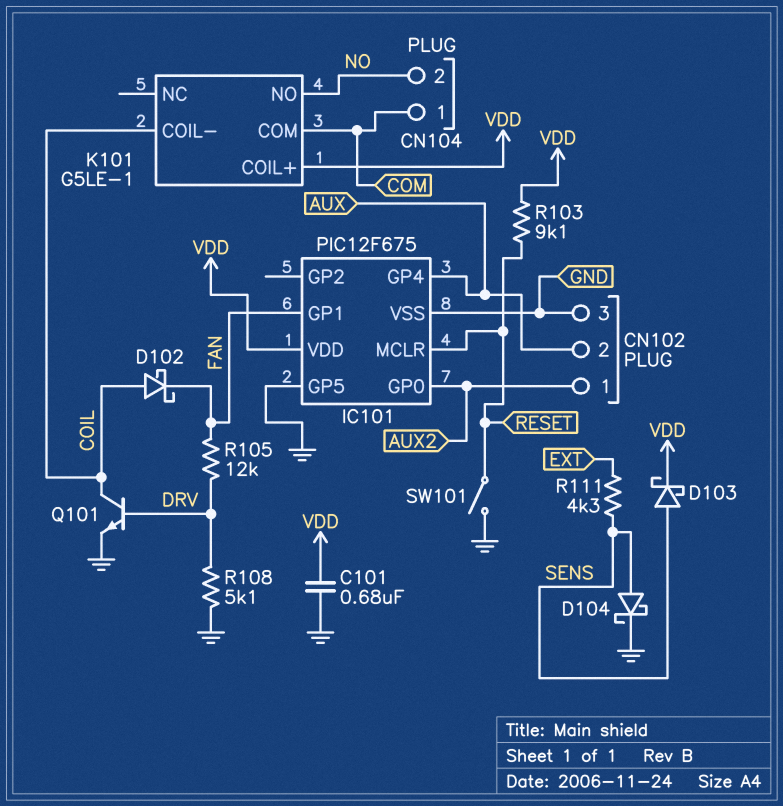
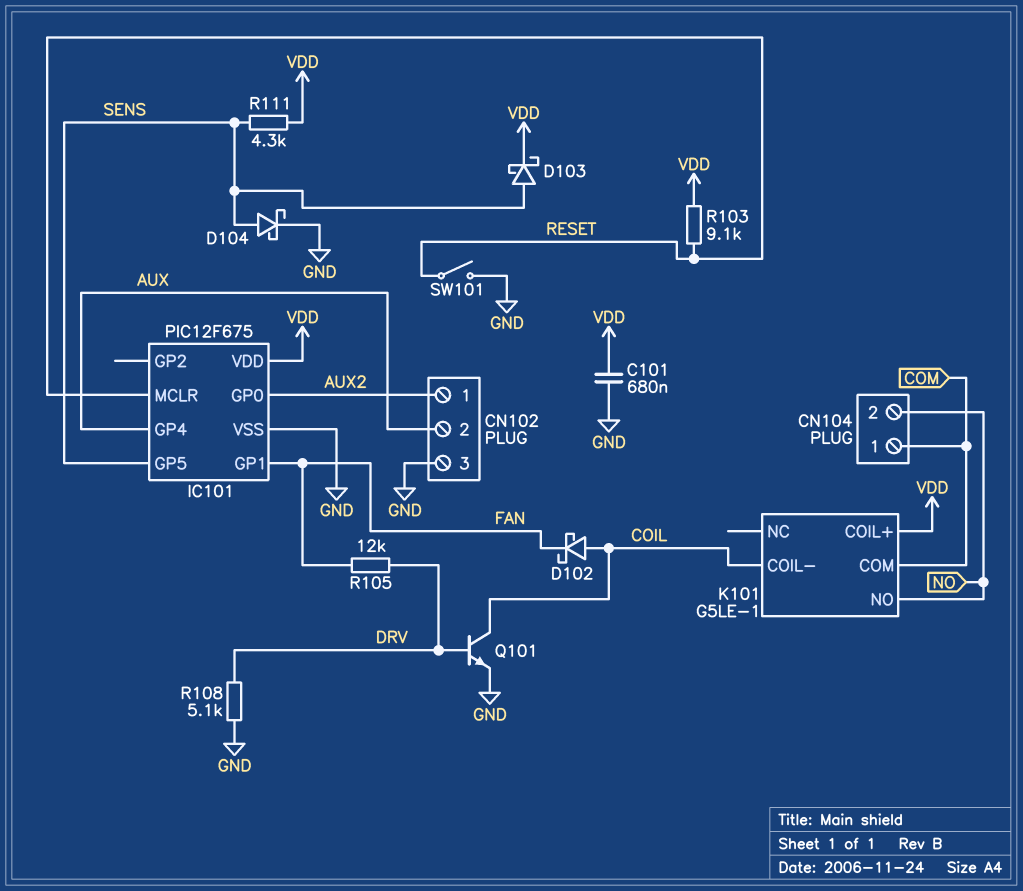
IC101 pin GP5: GND -> SENS
R111: 4.3k (EXT, SENS) -> 4.3k (SENS, VDD)

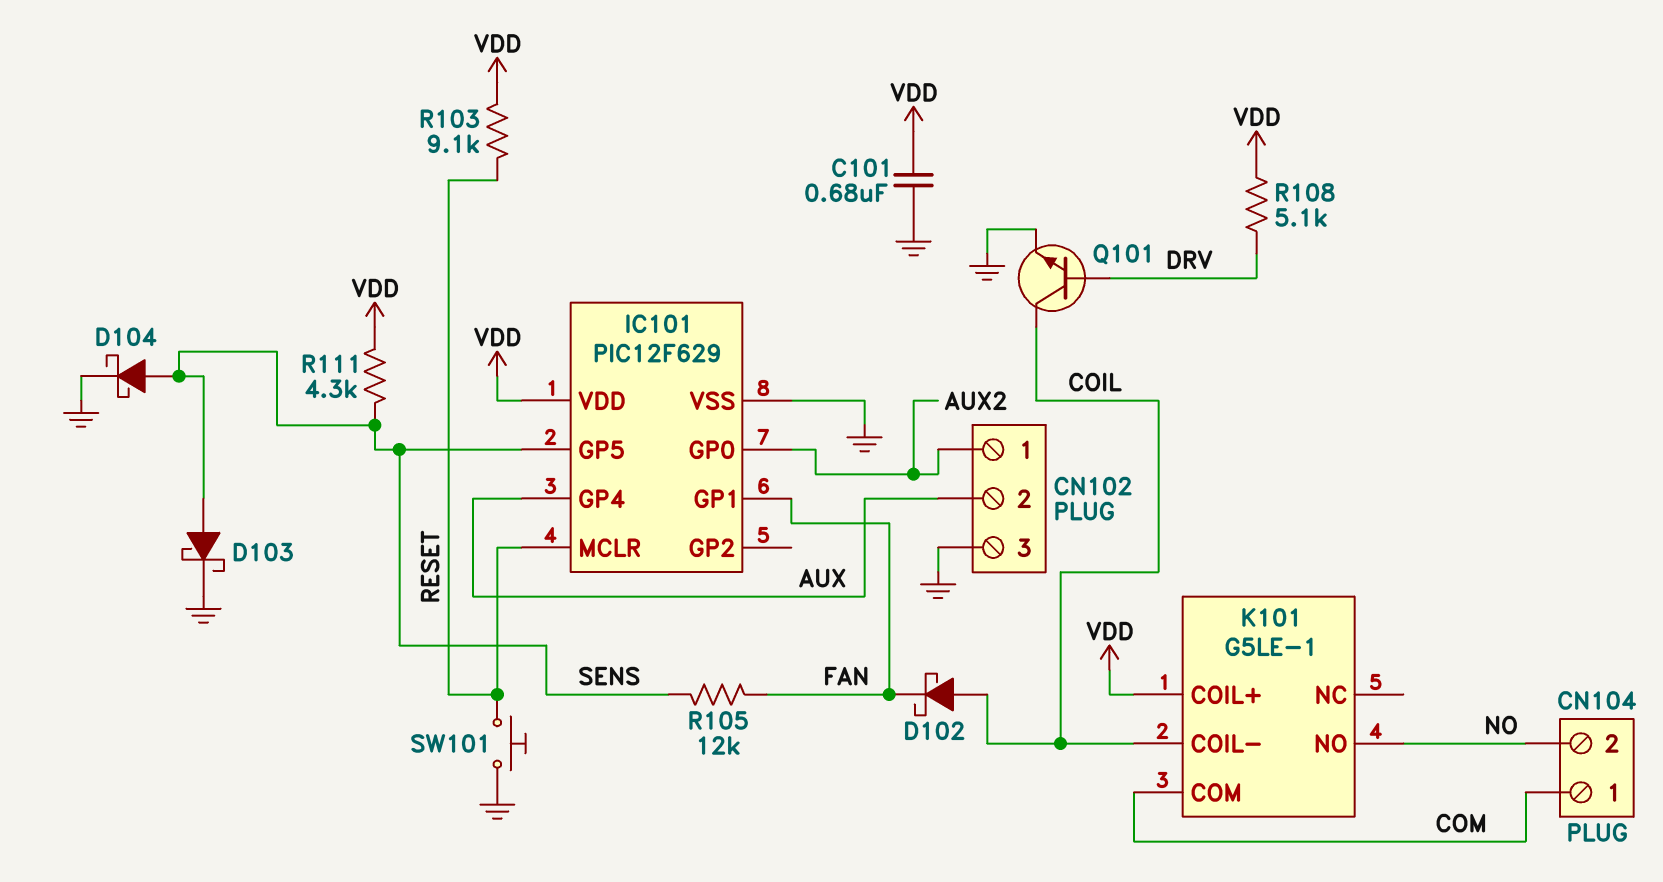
D103: schottky (A SENS, K VDD) -> schottky (A SENS, K GND)
IC101: PIC12F675 -> PIC12F629
R105: 12k (DRV, FAN) -> 12k (FAN, SENS)
R108: 5.1k (DRV, GND) -> 5.1k (DRV, VDD)
SW101: switch (GND, RESET) -> button (GND, RESET)

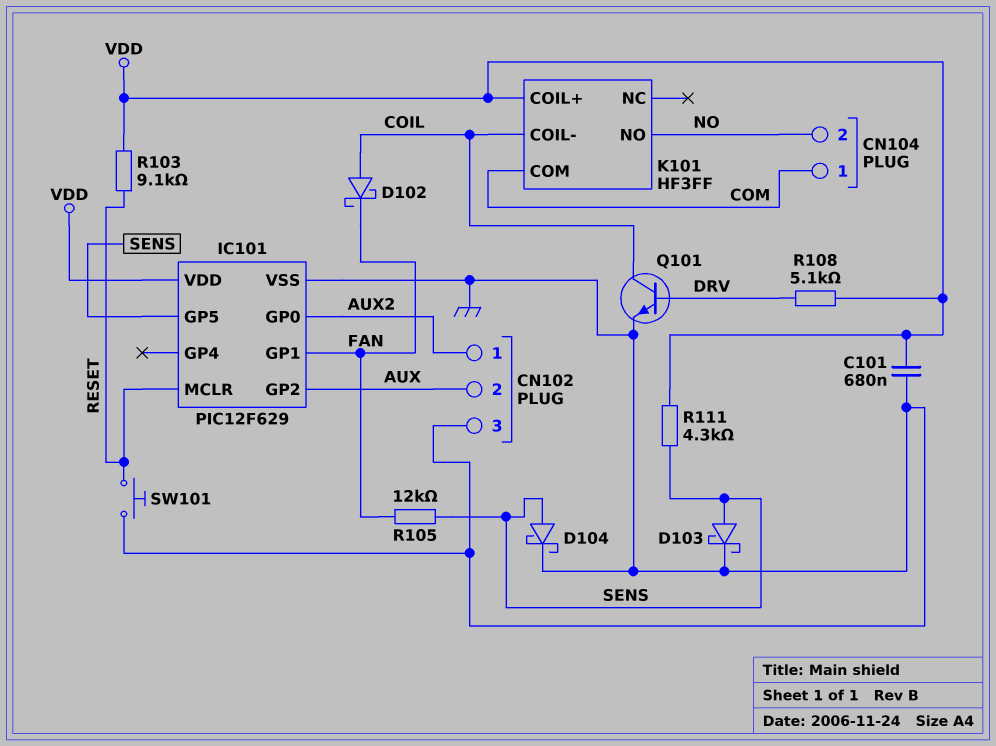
IC101 pin GP2: none -> AUX
IC101 pin GP4: AUX -> none
K101: G5LE-1 -> HF3FF

